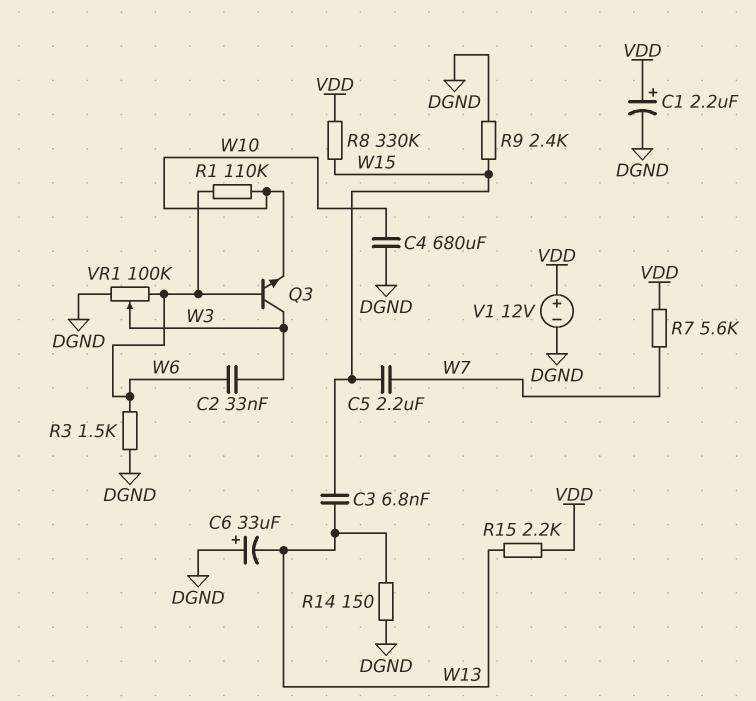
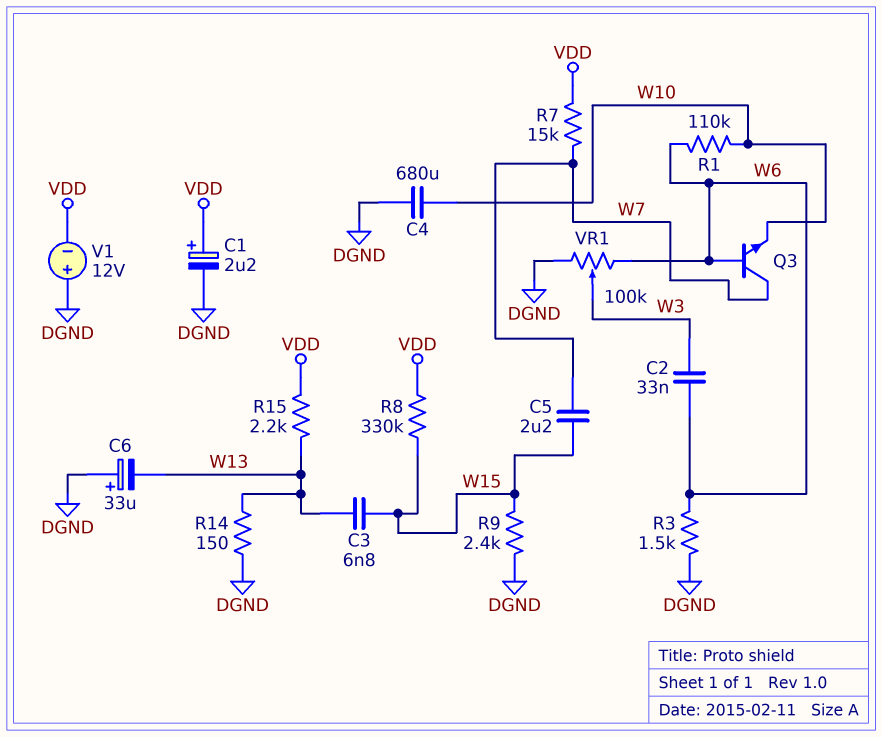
Q3: NPN (B W6, C W3, E W10) -> NPN (B W6, C W7, E W10)
R7: 5.6k (VDD, W7) -> 15k (VDD, W7)
V1: 12V (plus VDD, minus DGND) -> 12V (plus DGND, minus VDD)

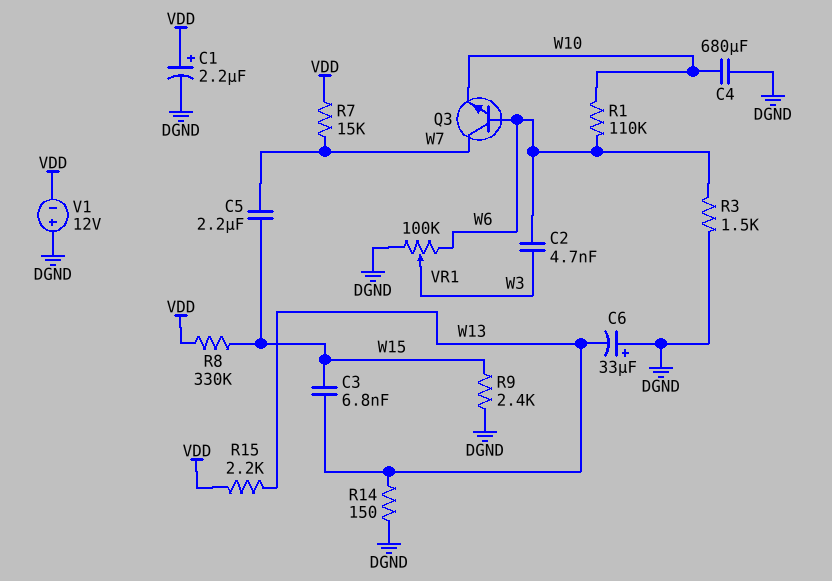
C2: 33nF (W3, W6) -> 4.7nF (W3, W6)

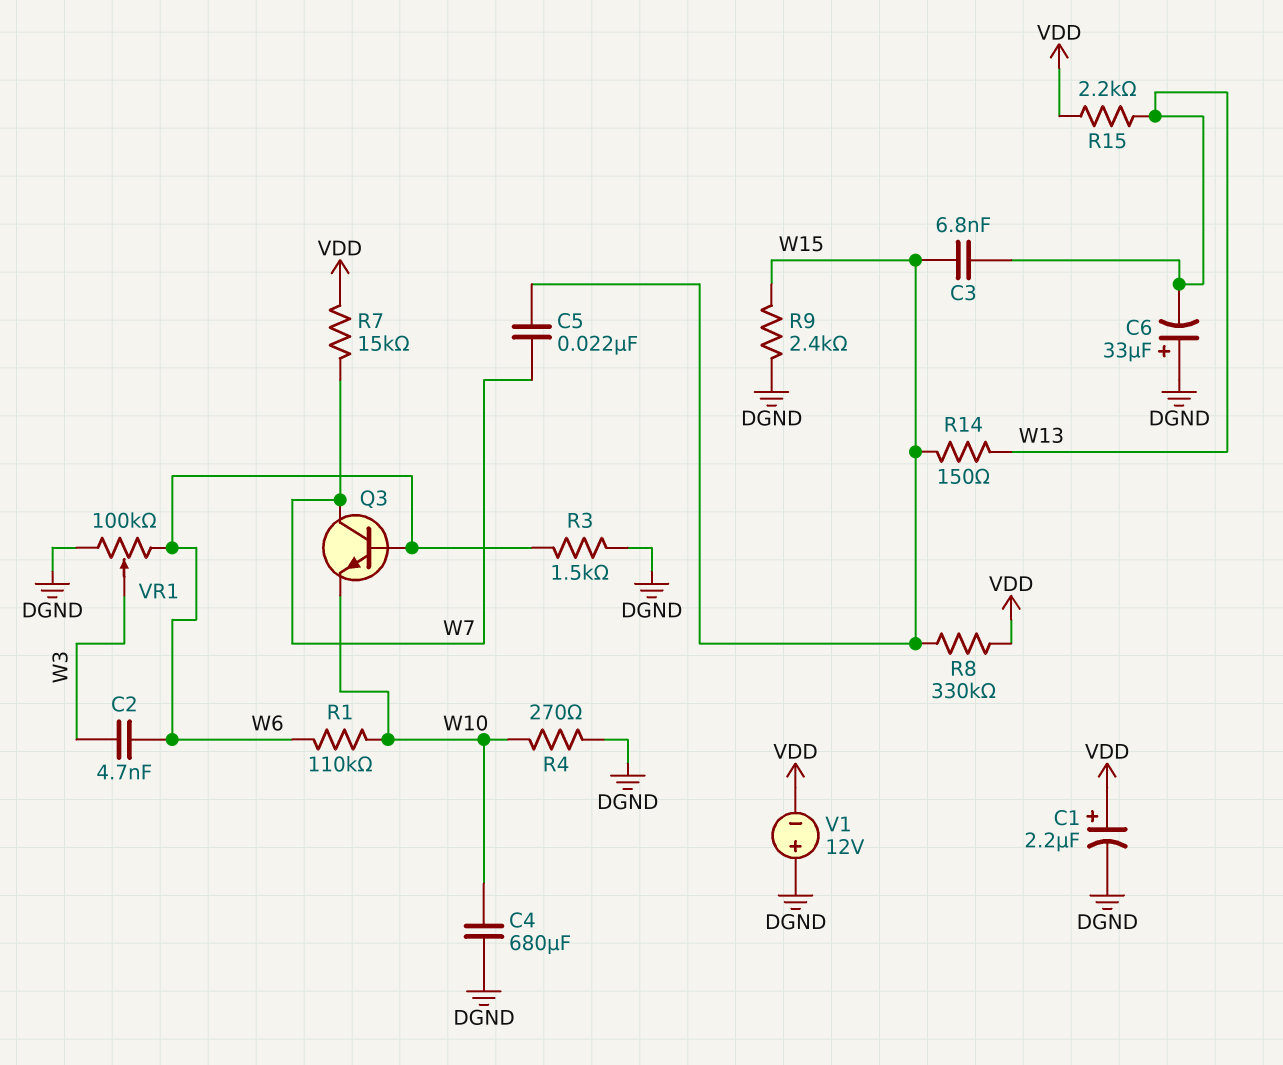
C5: 2.2uF (W7, W15) -> 22nF (W7, W15)
R4: none -> 270 (DGND, W10)
R14: 150 (DGND, W13) -> 150 (W13, W15)

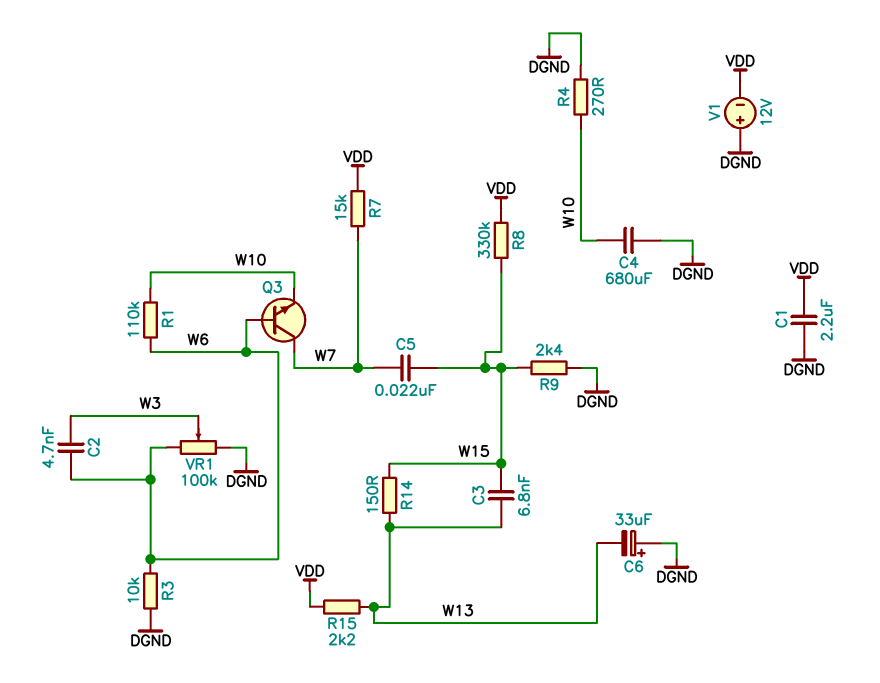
C1: 2.2uF (plus VDD, minus DGND) -> 2.2uF (DGND, VDD)
R3: 1.5k (DGND, W6) -> 10k (DGND, W6)

